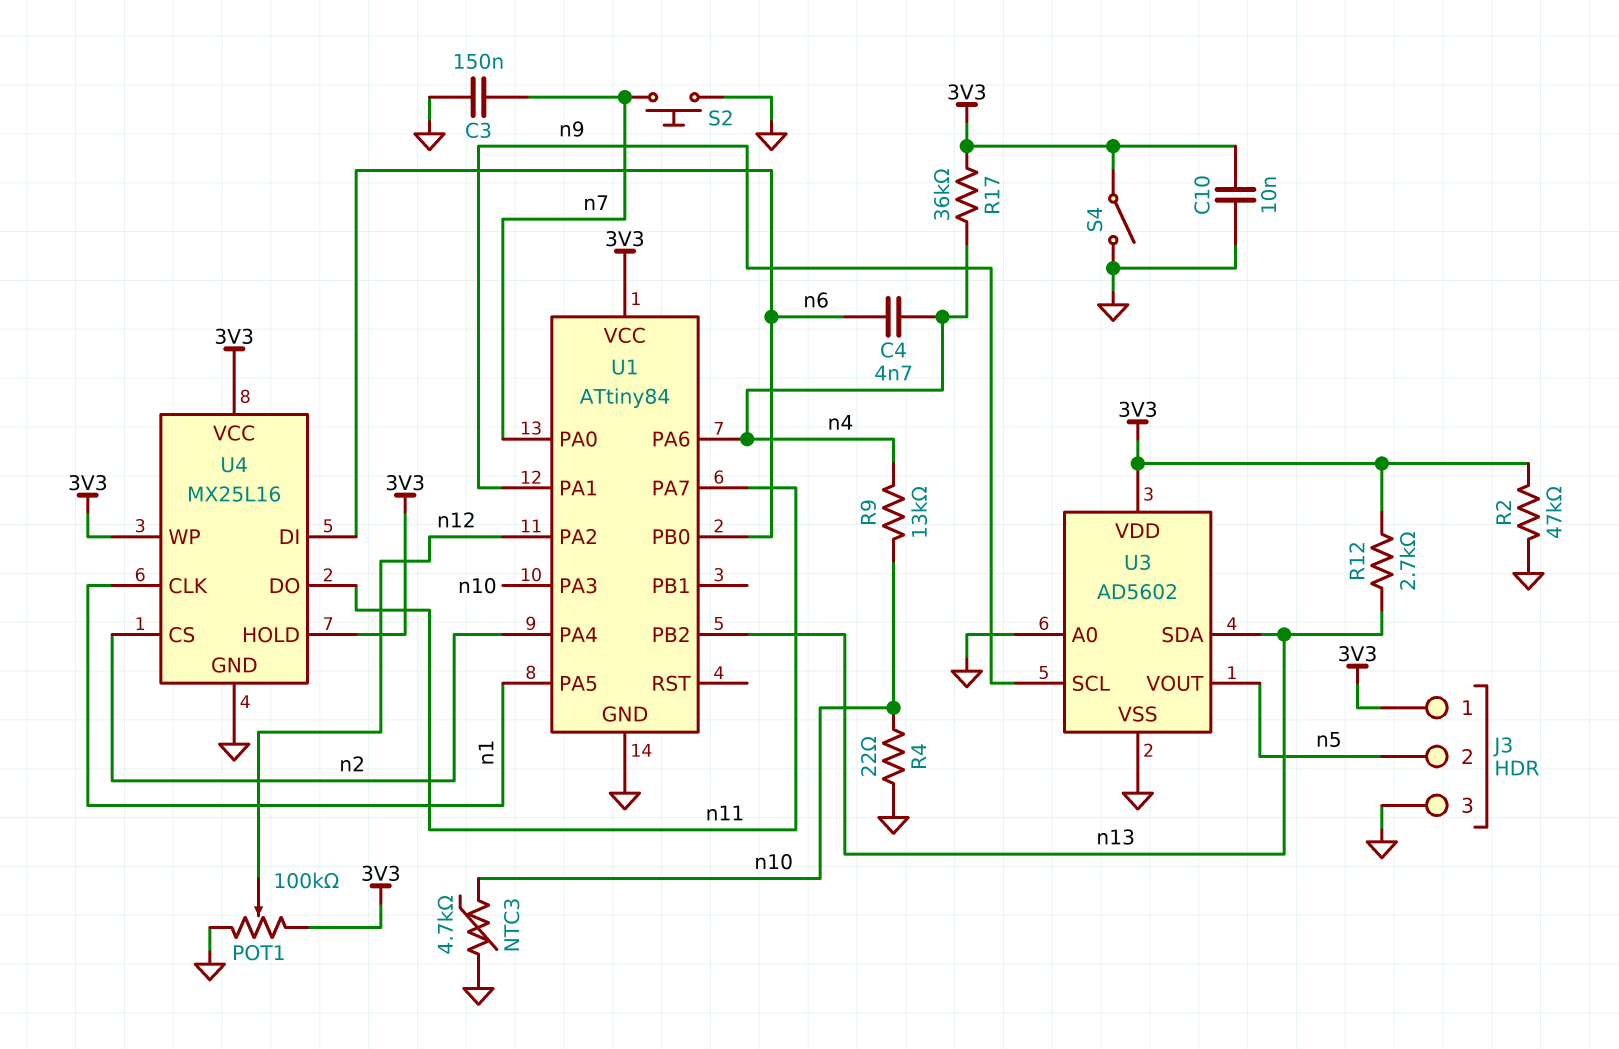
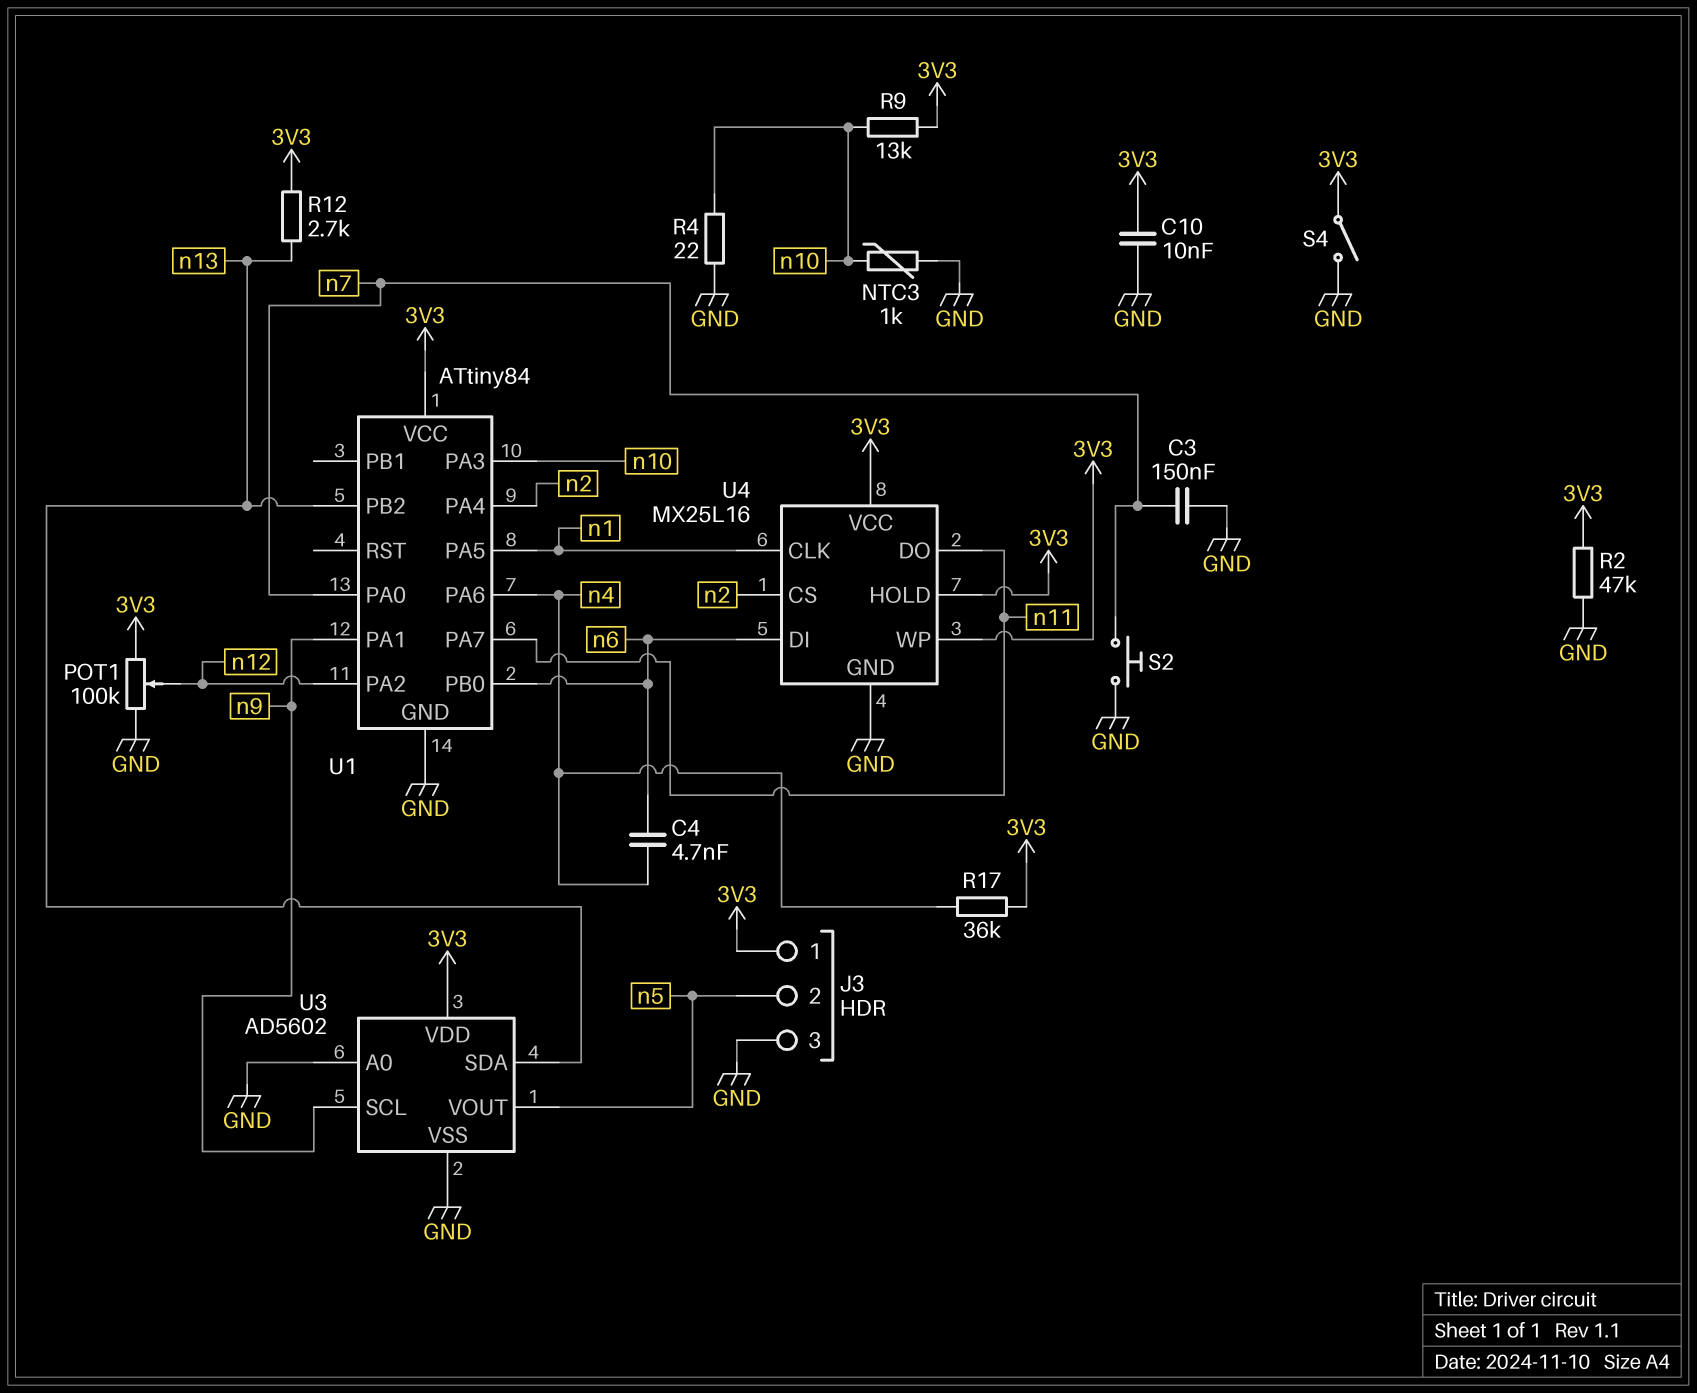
NTC3: 4.7k (GND, n10) -> 1k (GND, n10)
R9: 13k (n4, n10) -> 13k (3V3, n10)

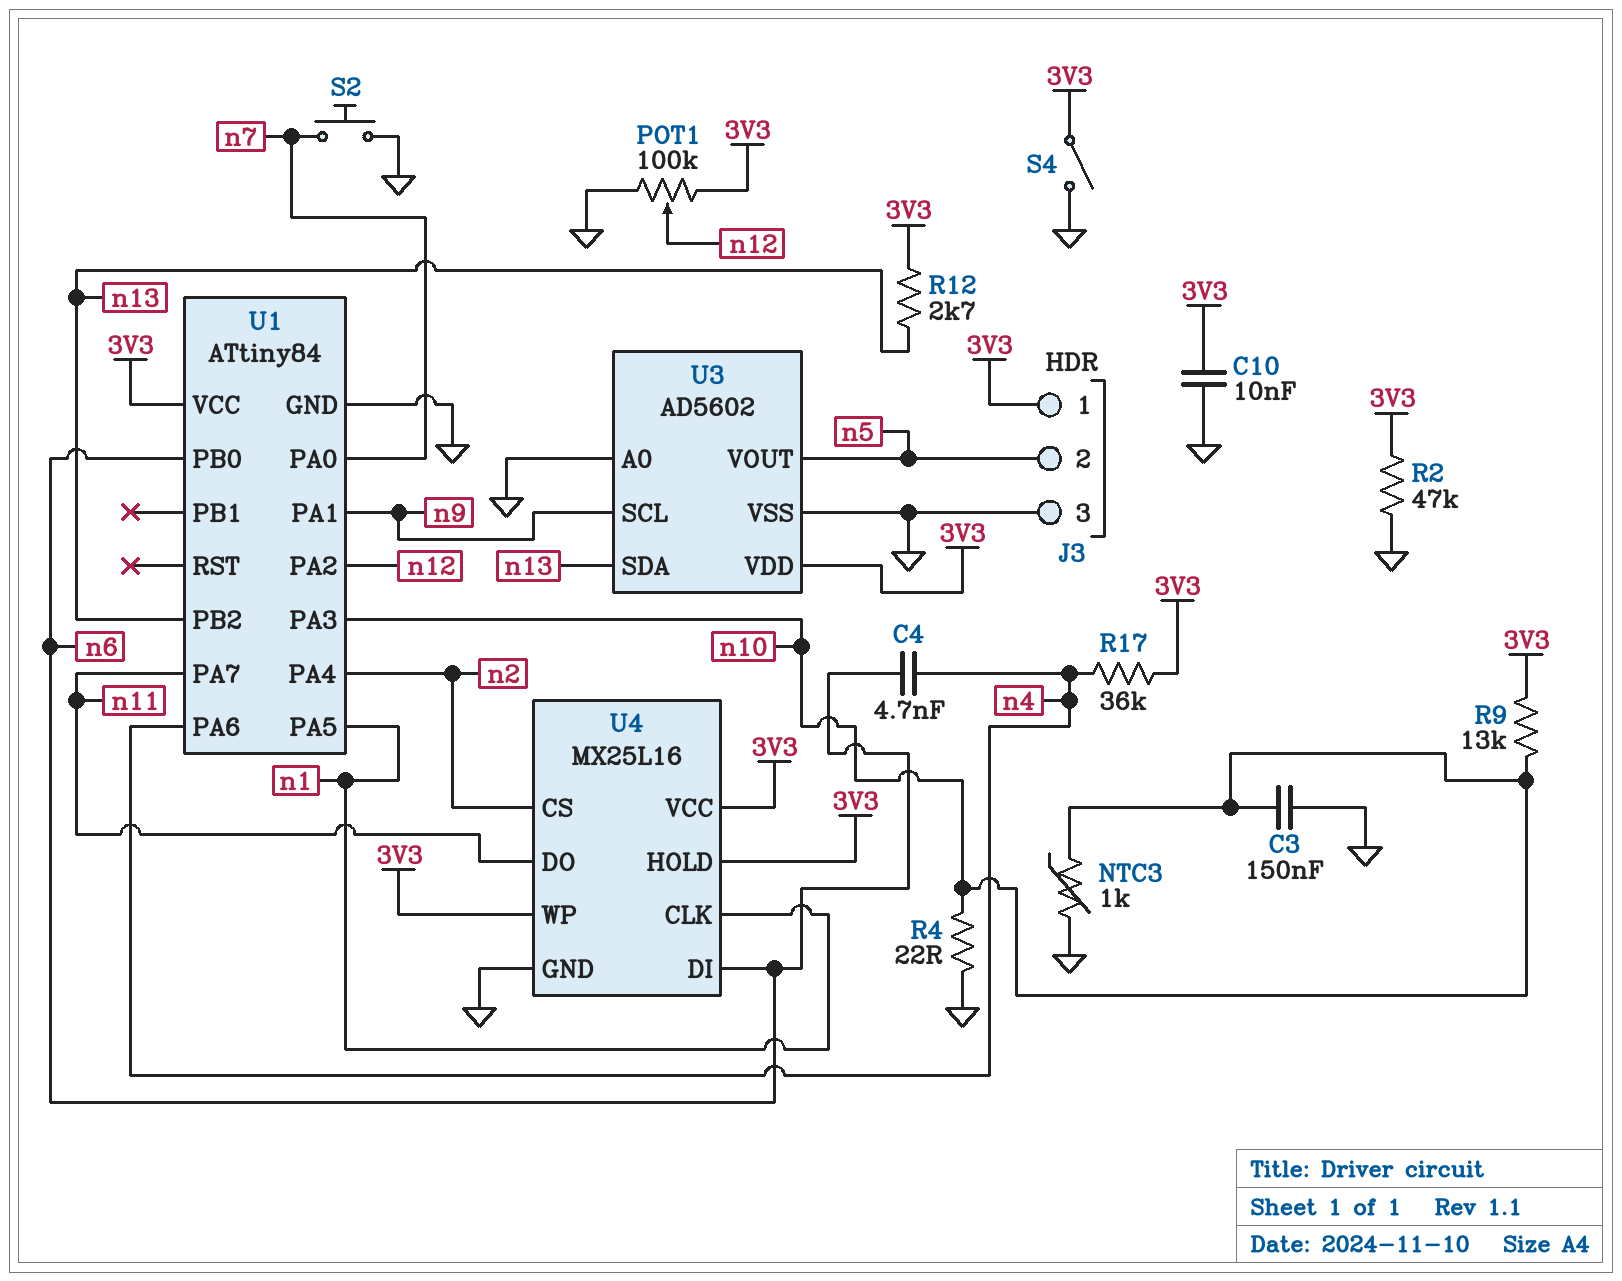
C3: 150nF (GND, n7) -> 150nF (GND, n10)

